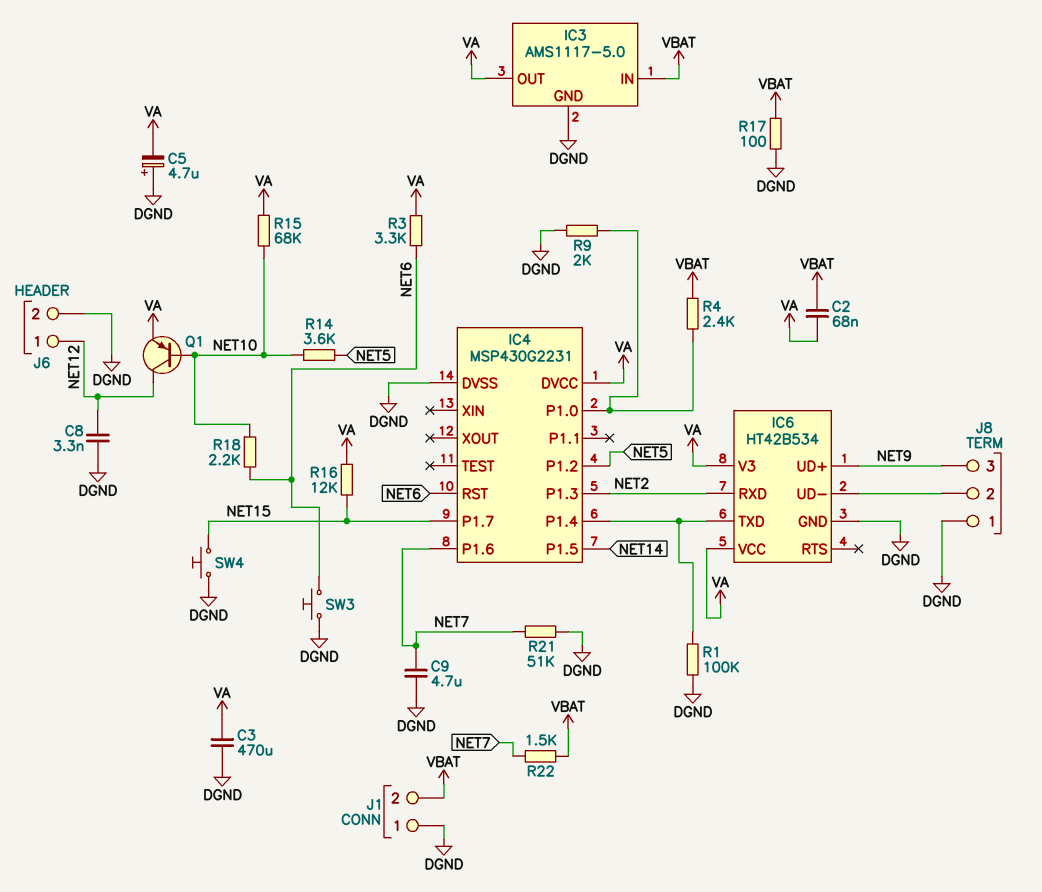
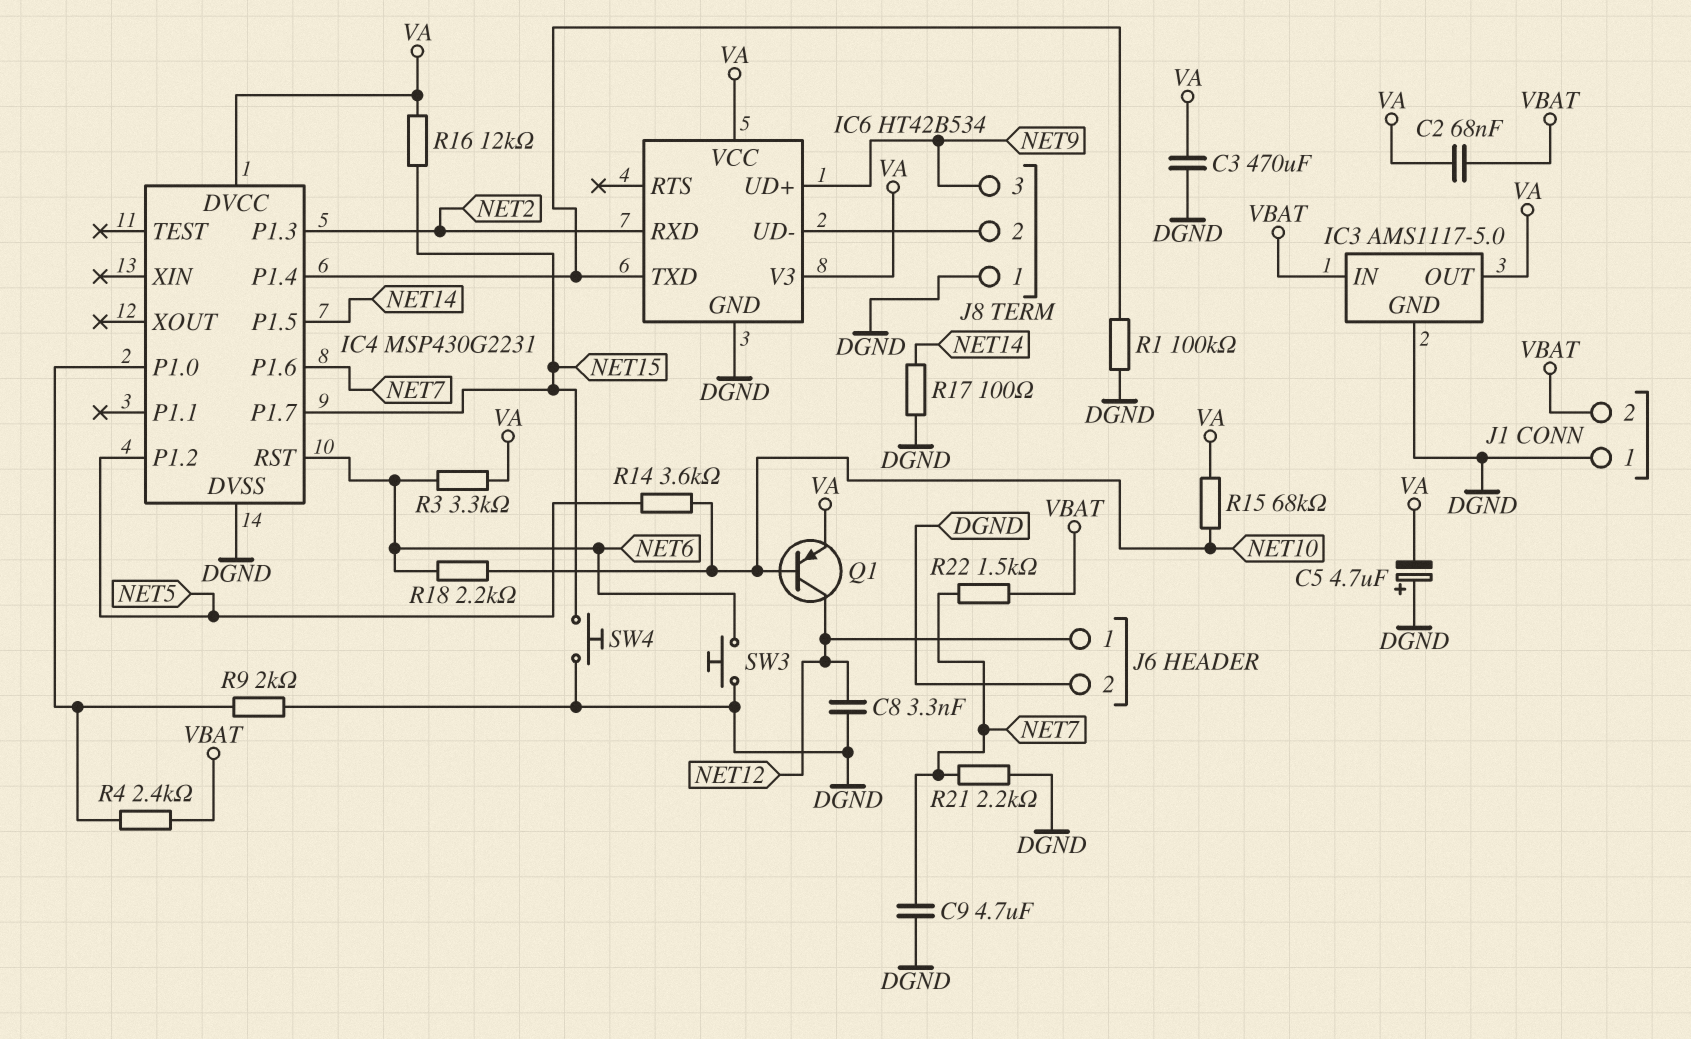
R17: 100 (DGND, VBAT) -> 100 (DGND, NET14)
R21: 51k (DGND, NET7) -> 2.2k (DGND, NET7)

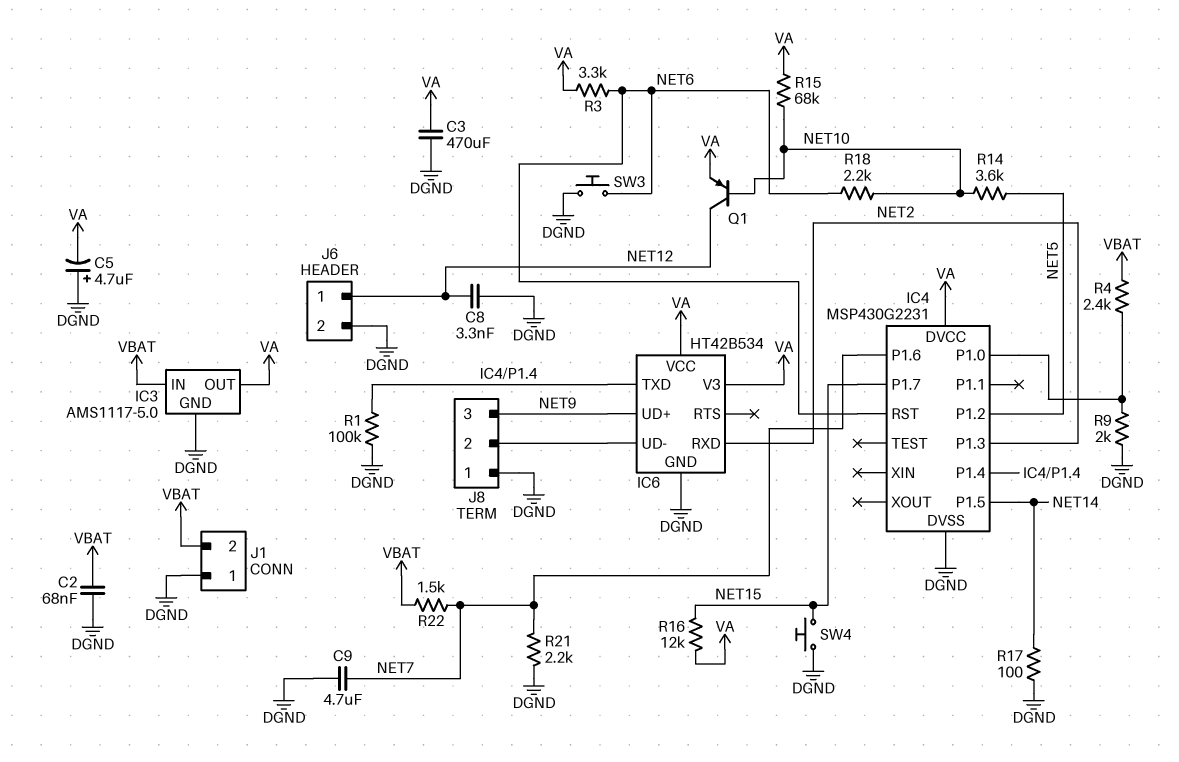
C2: 68nF (VA, VBAT) -> 68nF (DGND, VBAT)

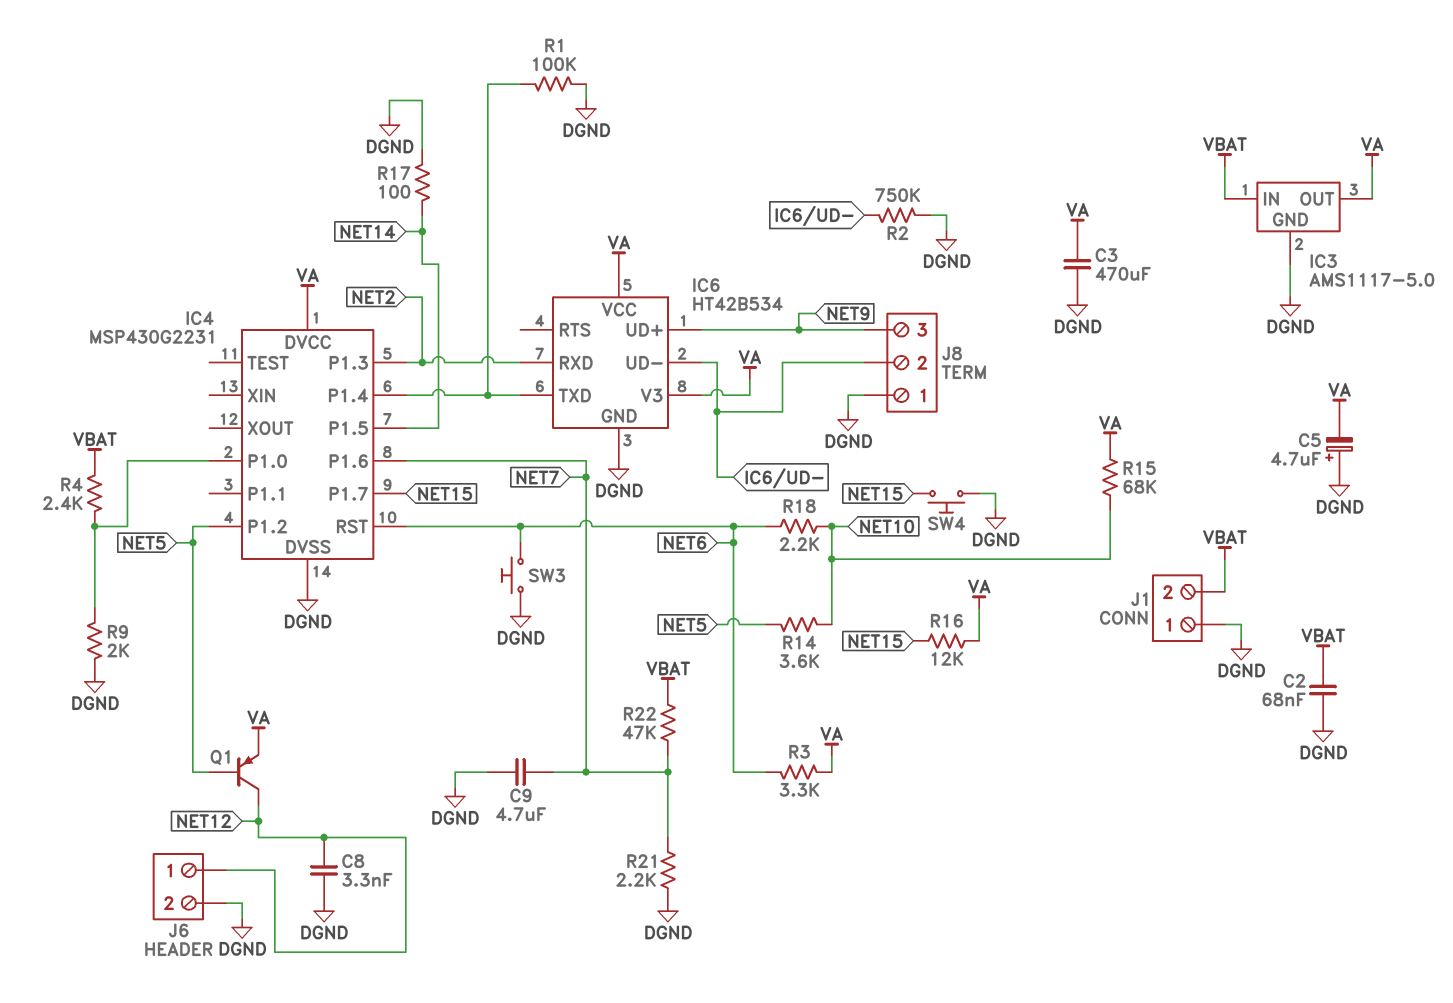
Q1: PNP (B NET10, C NET12, E VA) -> PNP (B NET5, C NET12, E VA)
R2: none -> 750k (DGND, IC6/UD-)
R22: 1.5k (NET7, VBAT) -> 47k (NET7, VBAT)

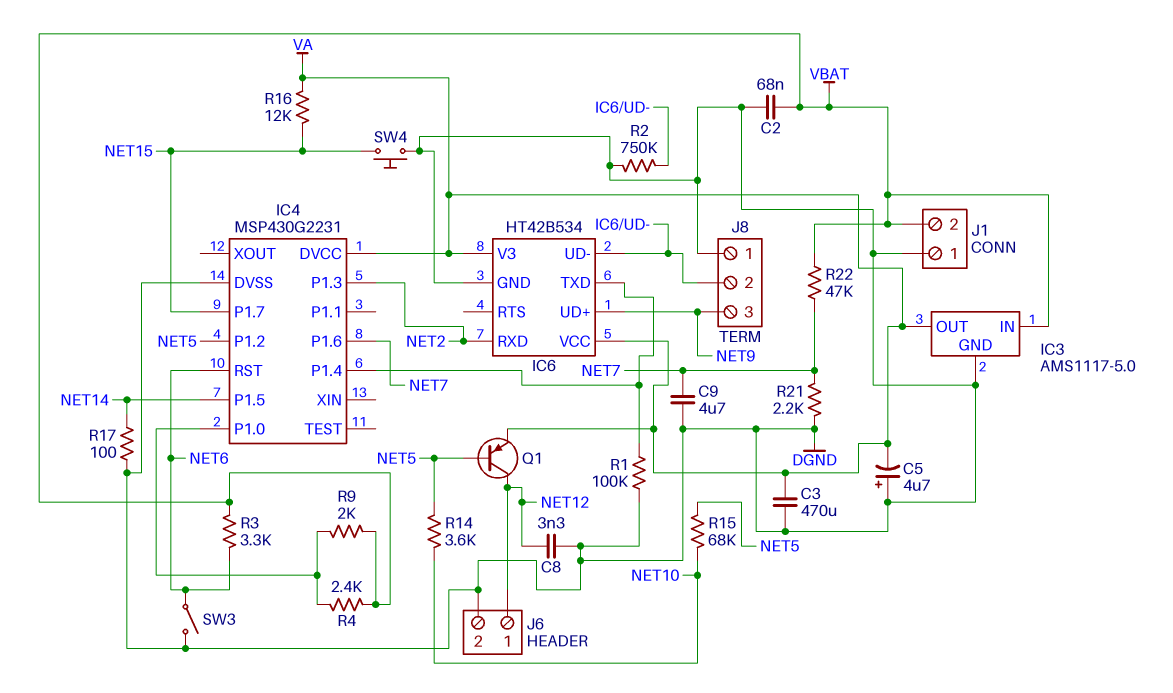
R3: 3.3k (NET6, VA) -> 3.3k (NET6, VBAT)
R9: 2k (DGND, IC4/P1.0) -> 2k (IC4/P1.0, VBAT)
R15: 68k (NET10, VA) -> 68k (NET5, NET10)
R18: 2.2k (NET6, NET10) -> none
SW3: button (DGND, NET6) -> switch (DGND, NET6)

